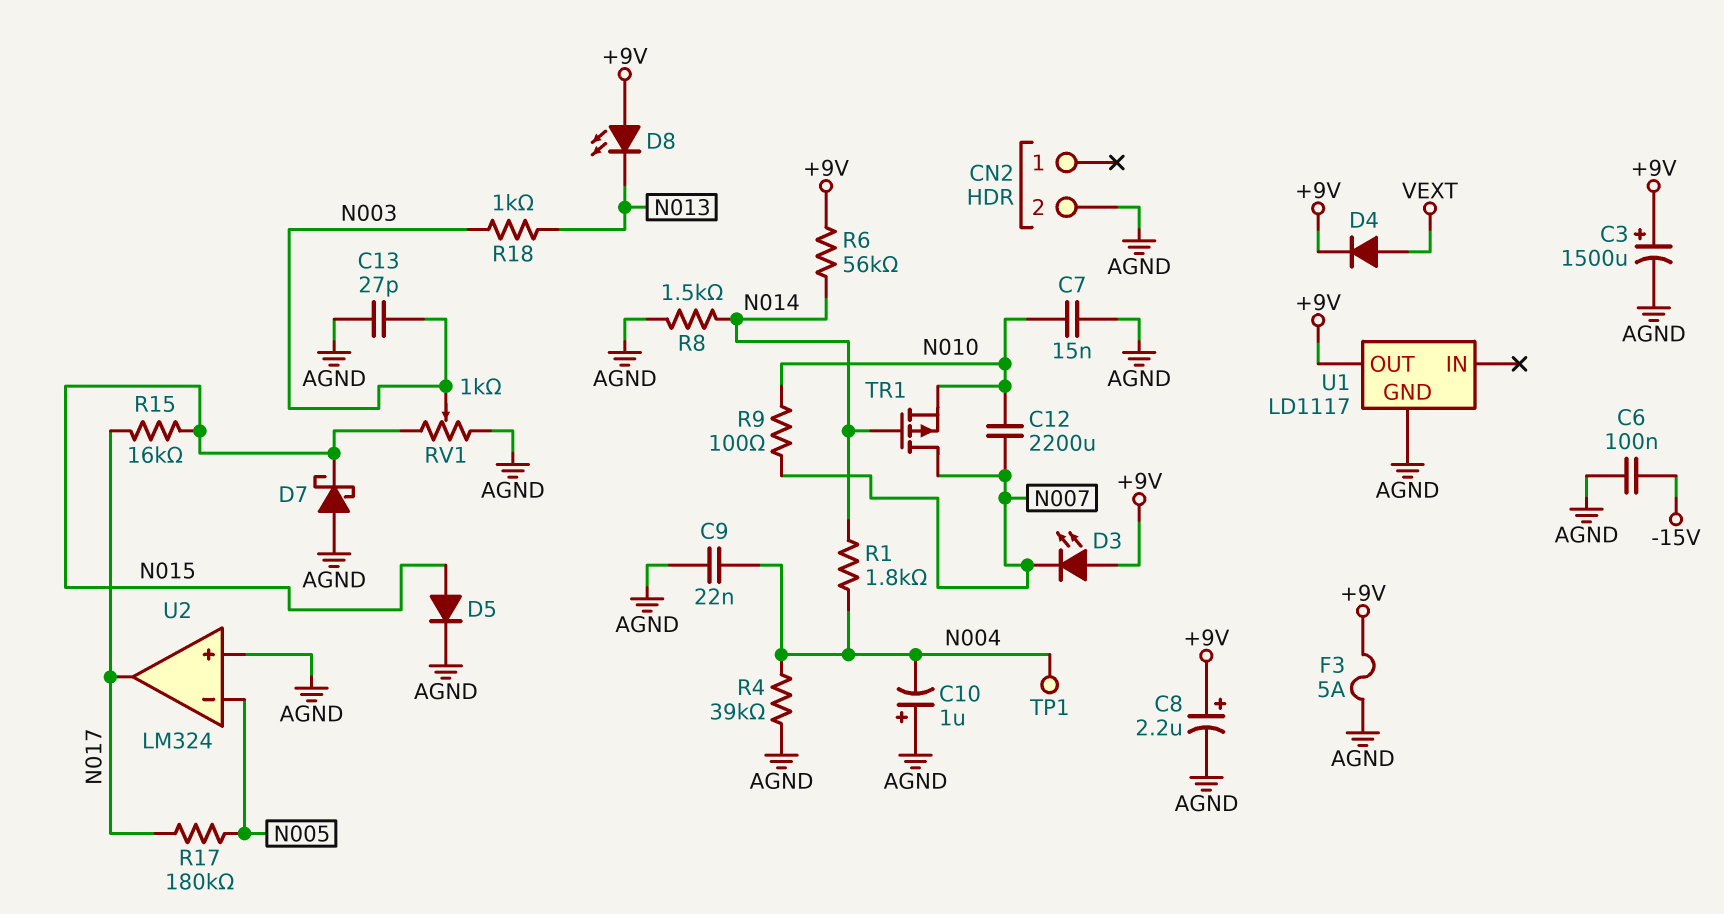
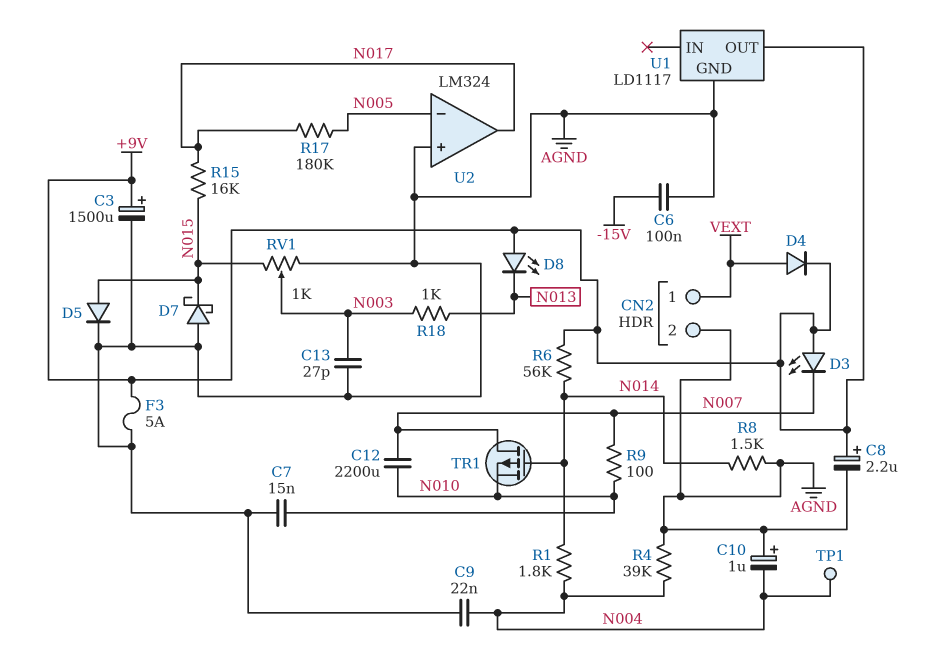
CN2 pin 1: none -> VEXT

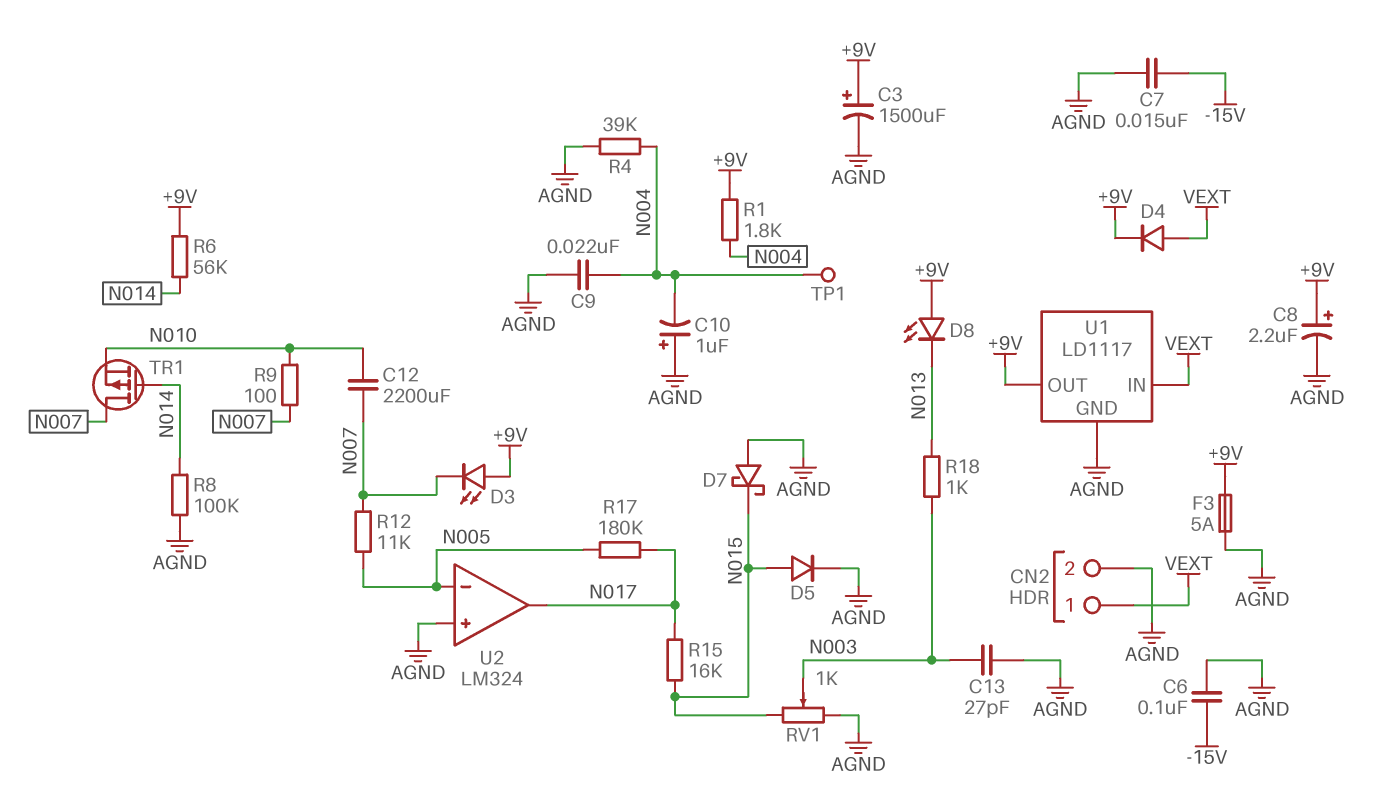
C7: 15nF (AGND, N010) -> 15nF (-15V, AGND)
R1: 1.8k (N004, N014) -> 1.8k (+9V, N004)
R8: 1.5k (AGND, N014) -> 100k (AGND, N014)
R12: none -> 11k (N005, N007)
U1 pin IN: none -> VEXT

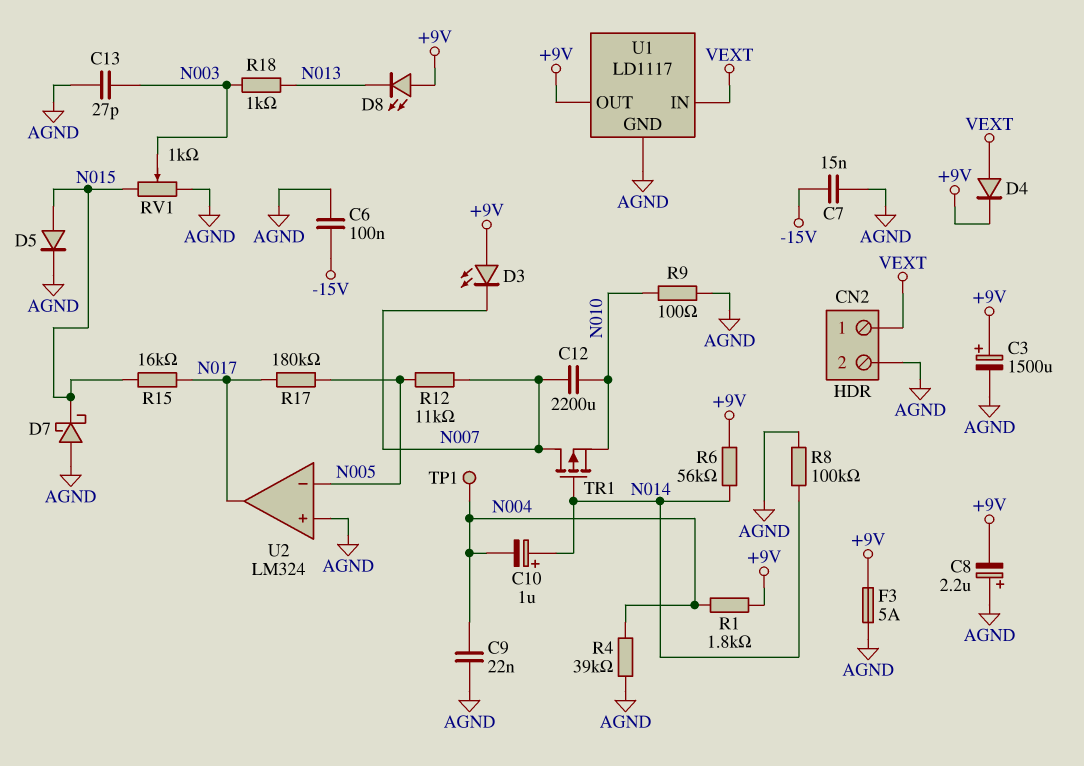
C8: 2.2uF (plus +9V, minus AGND) -> 2.2uF (plus AGND, minus +9V)
C10: 1uF (plus AGND, minus N004) -> 1uF (plus N014, minus N004)
R9: 100 (N007, N010) -> 100 (AGND, N010)

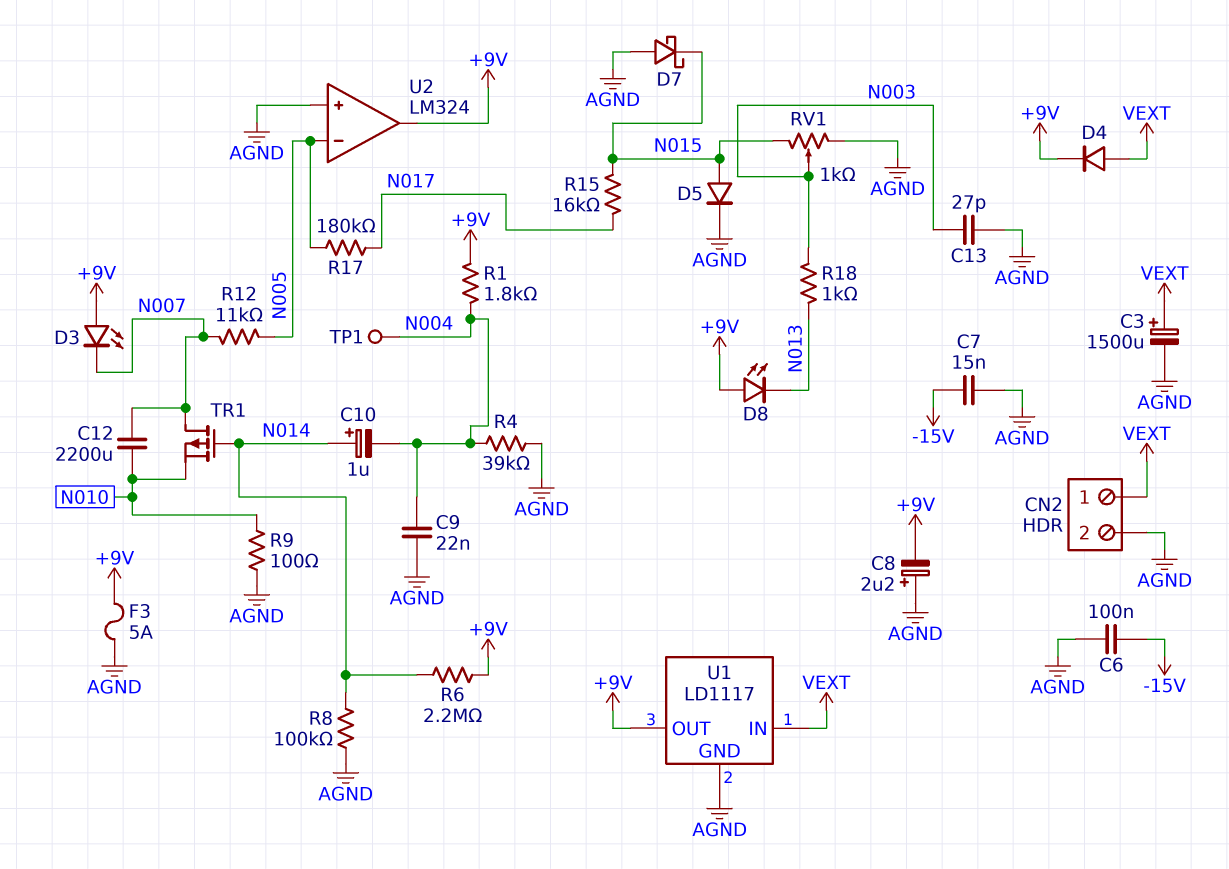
C3: 1500uF (plus +9V, minus AGND) -> 1500uF (plus VEXT, minus AGND)
R6: 56k (+9V, N014) -> 2.2M (+9V, N014)
U2 pin out: N017 -> +9V

